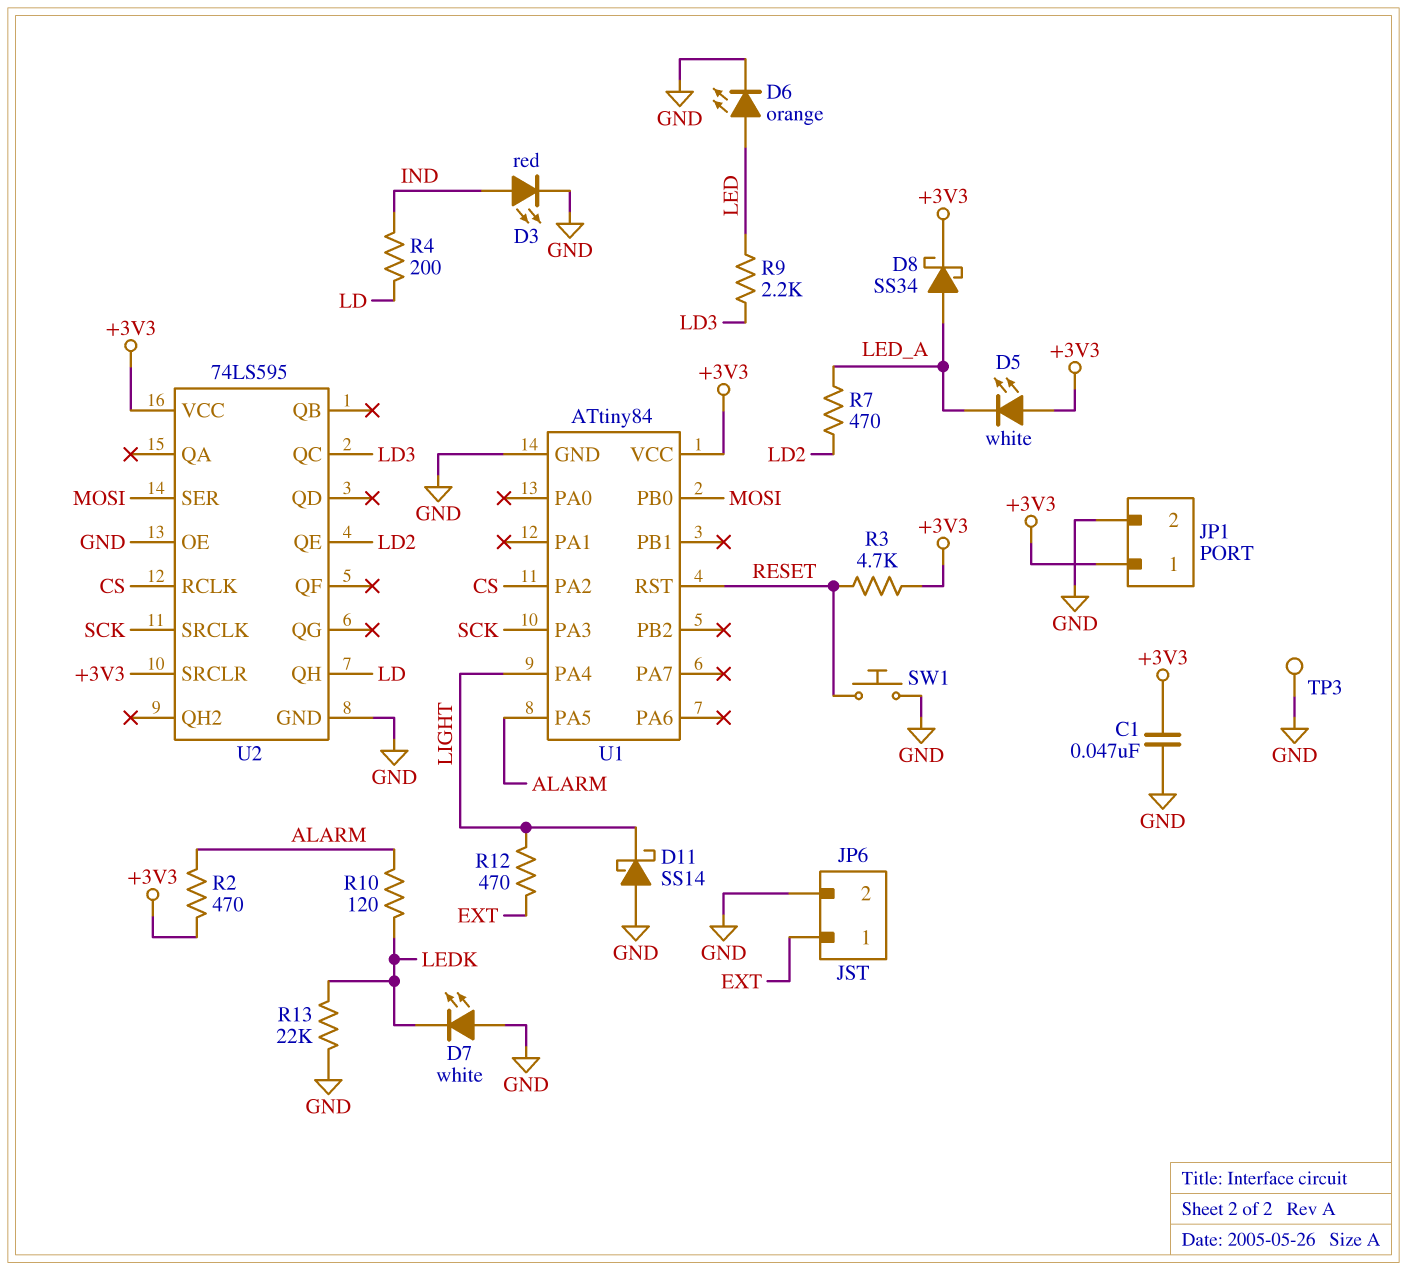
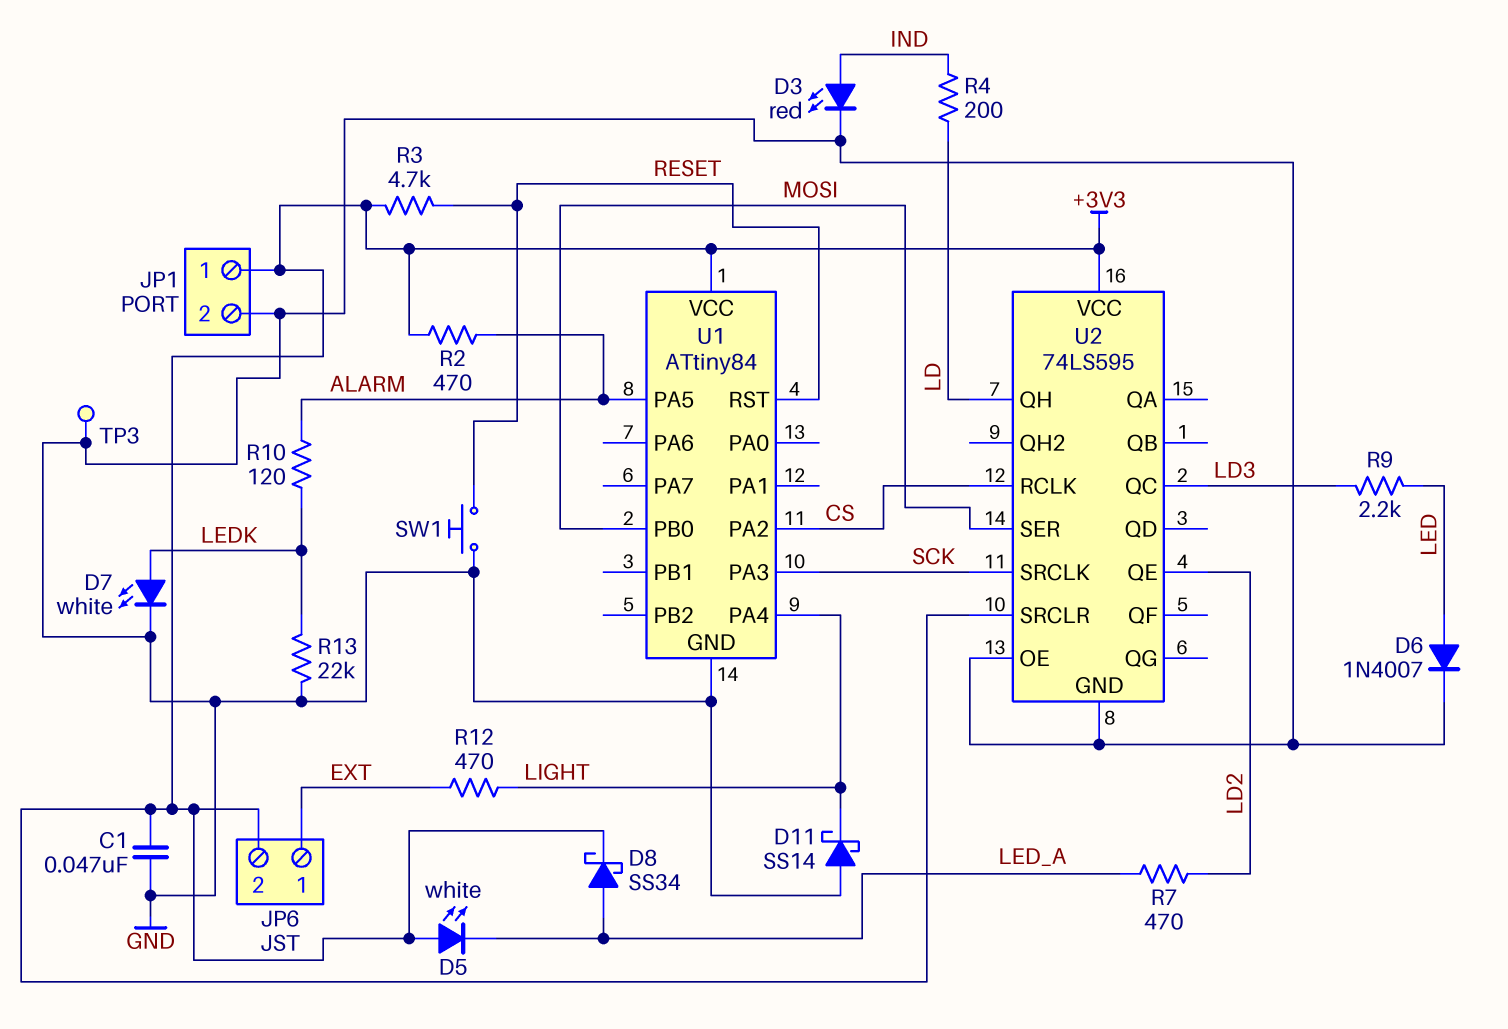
D6: LED orange (A LED, K GND) -> diode 1N4007 (A LED, K GND)
D7: LED white (A GND, K LEDK) -> LED white (A LEDK, K GND)
JP6 pin 2: GND -> +3V3

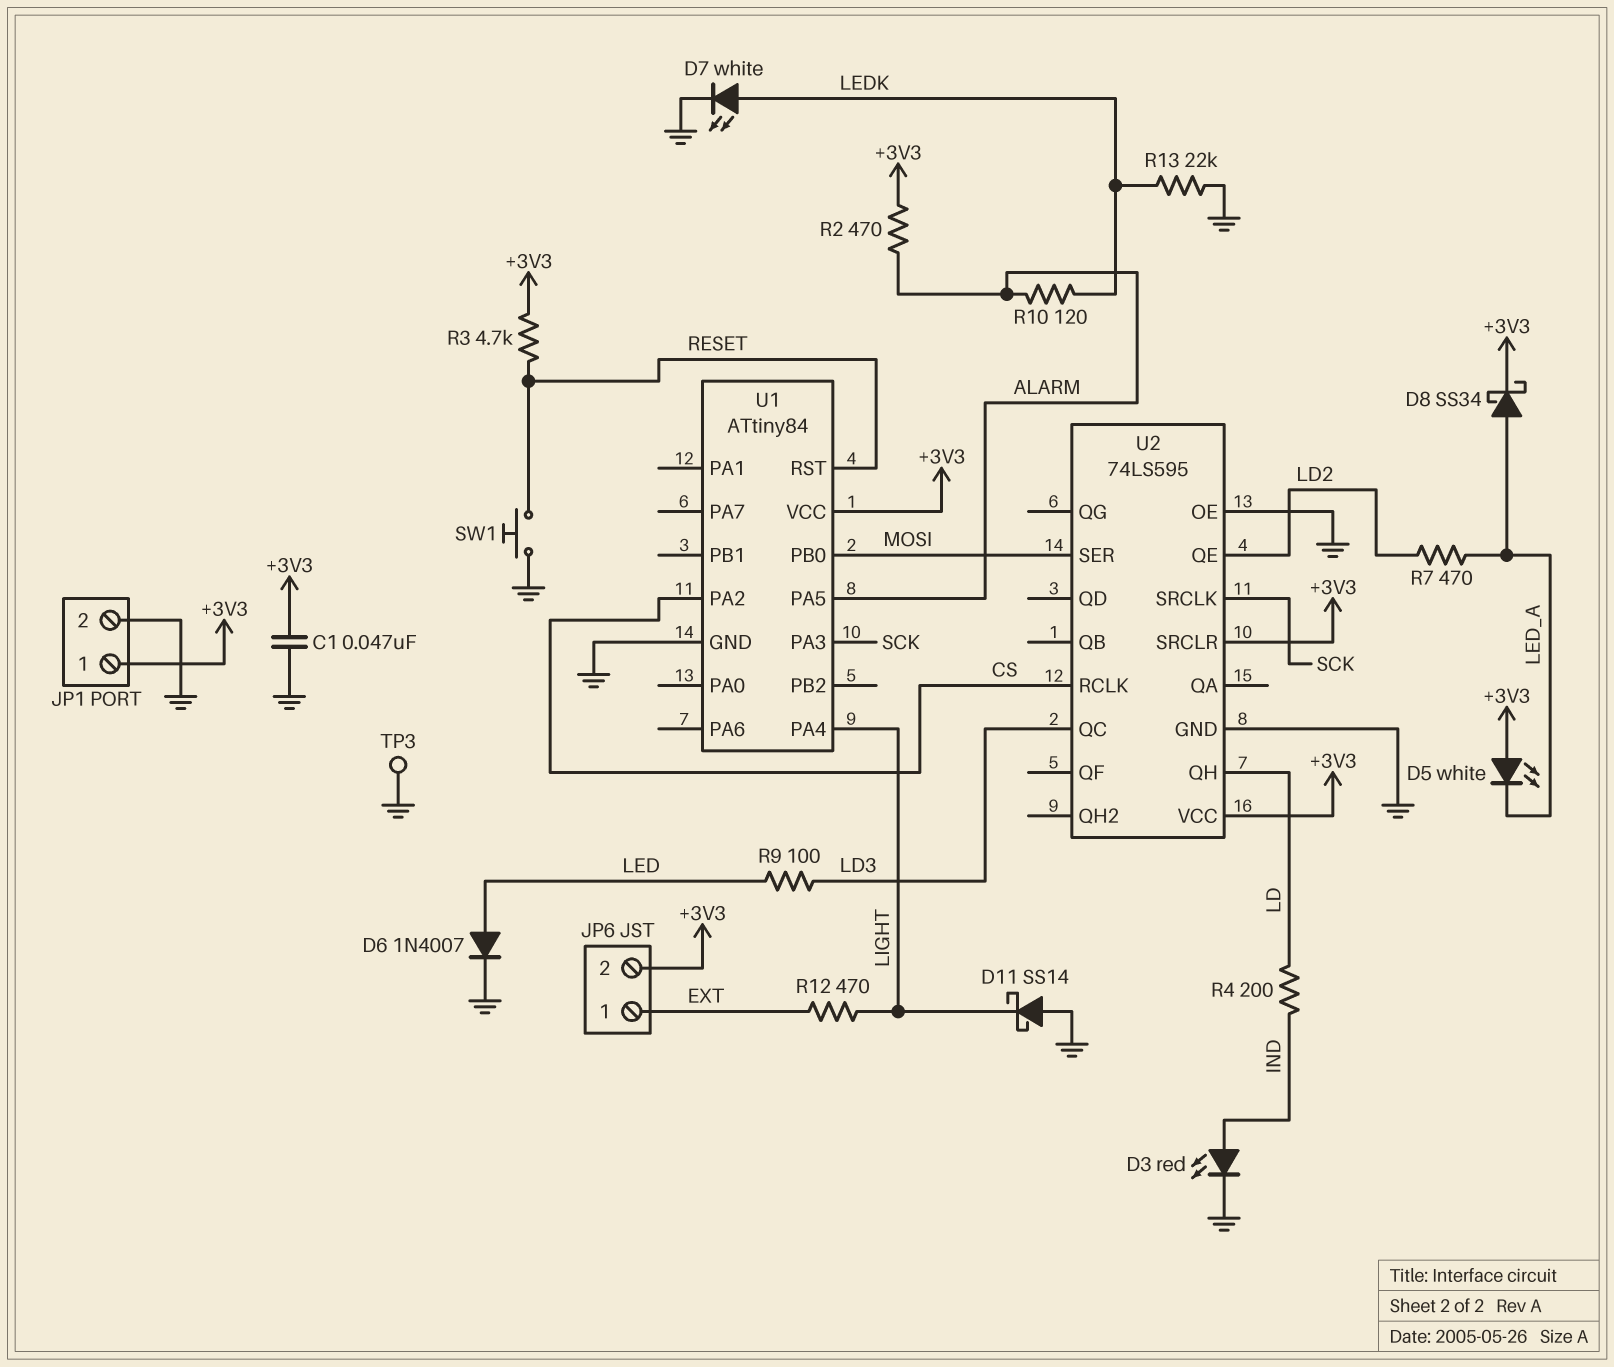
R9: 2.2k (LD3, LED) -> 100 (LD3, LED)

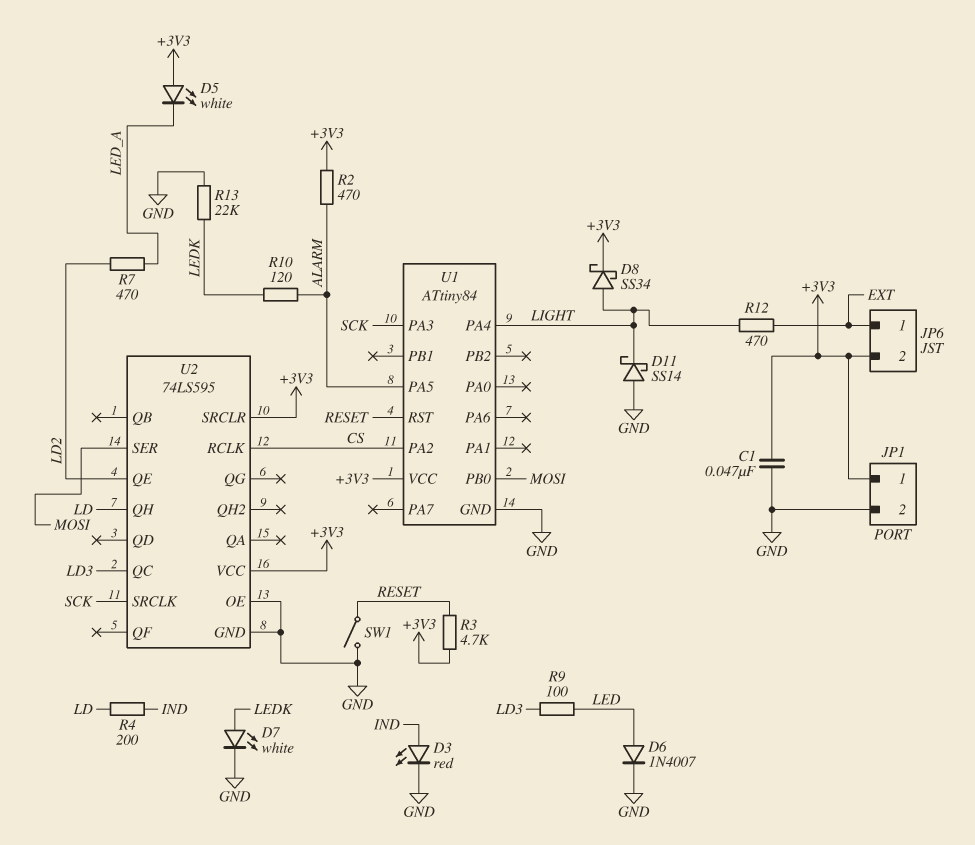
D8: schottky SS34 (A LED_A, K +3V3) -> schottky SS34 (A LIGHT, K +3V3)
SW1: button (GND, RESET) -> switch (GND, RESET)
TP3: test point (GND) -> none

